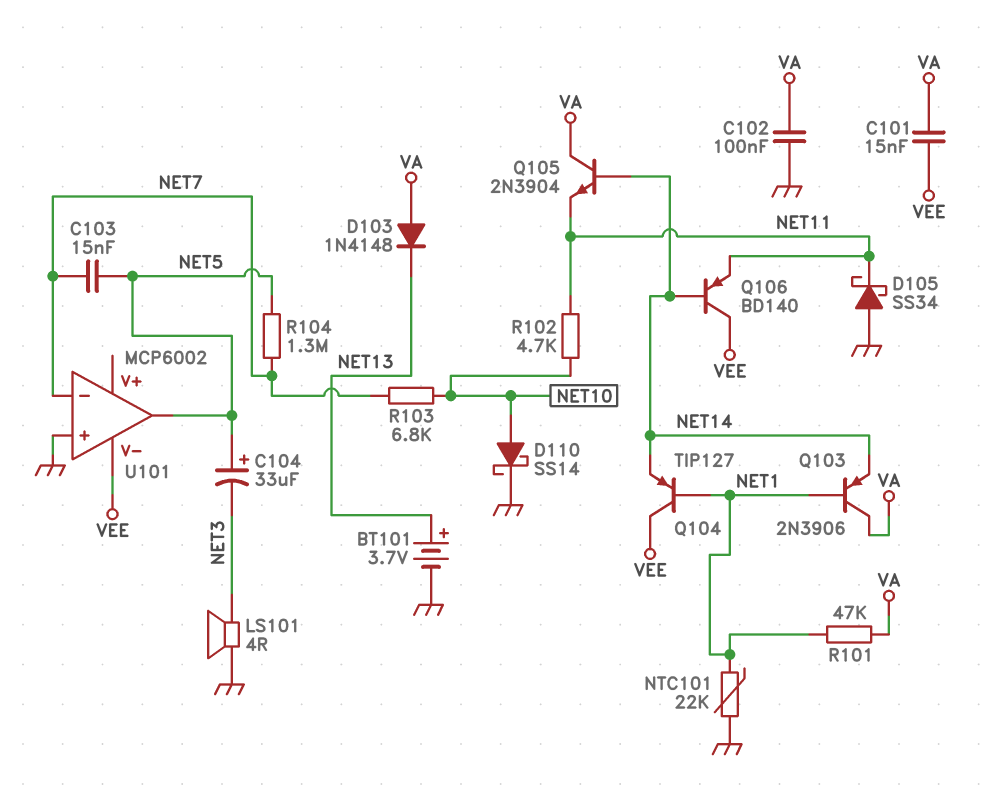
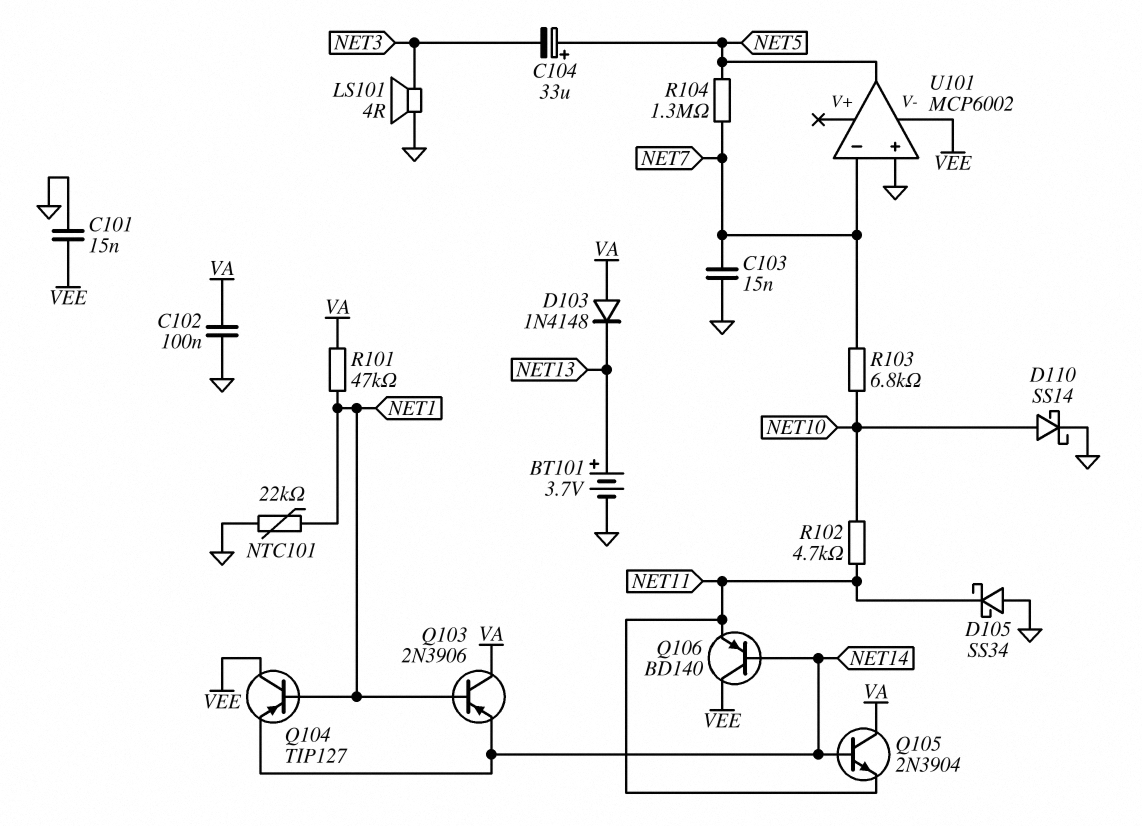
C101: 15nF (VA, VEE) -> 15nF (GND, VEE)
C103: 15nF (NET5, NET7) -> 15nF (GND, NET7)

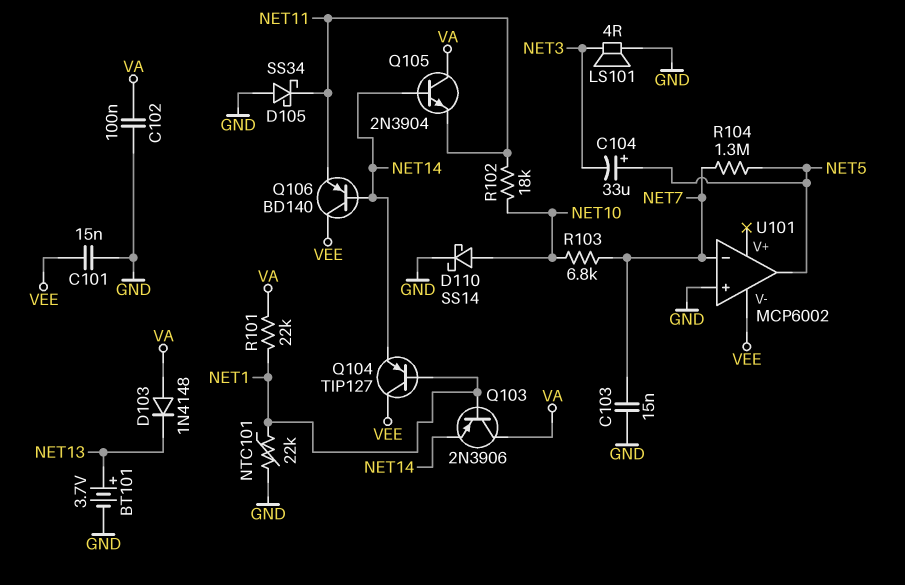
R101: 47k (NET1, VA) -> 22k (NET1, VA)
R102: 4.7k (NET10, NET11) -> 18k (NET10, NET11)

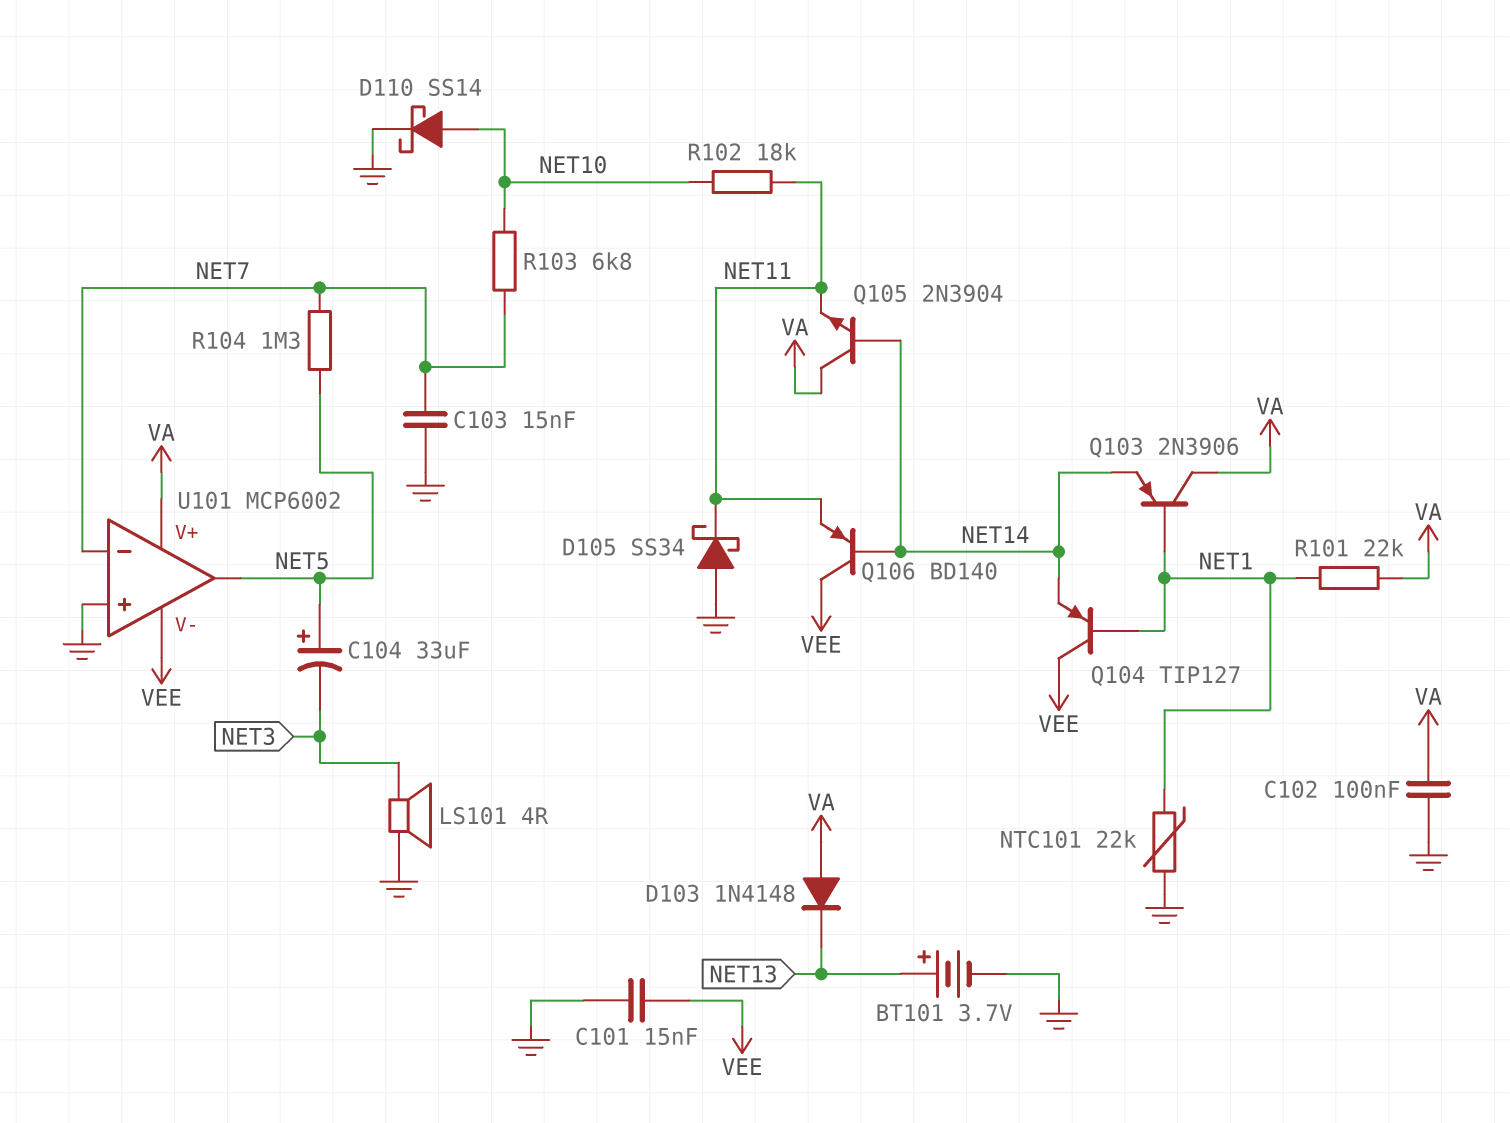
U101 pin V+: none -> VA

